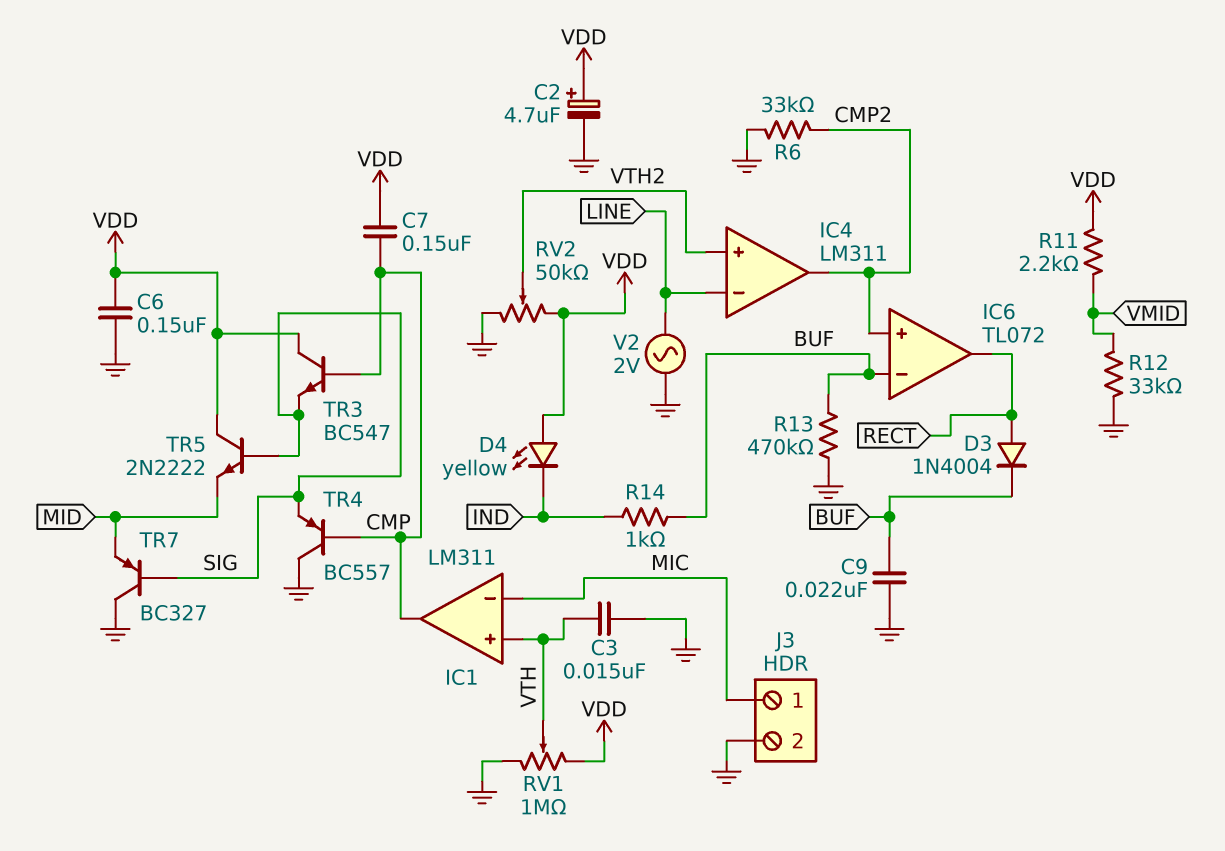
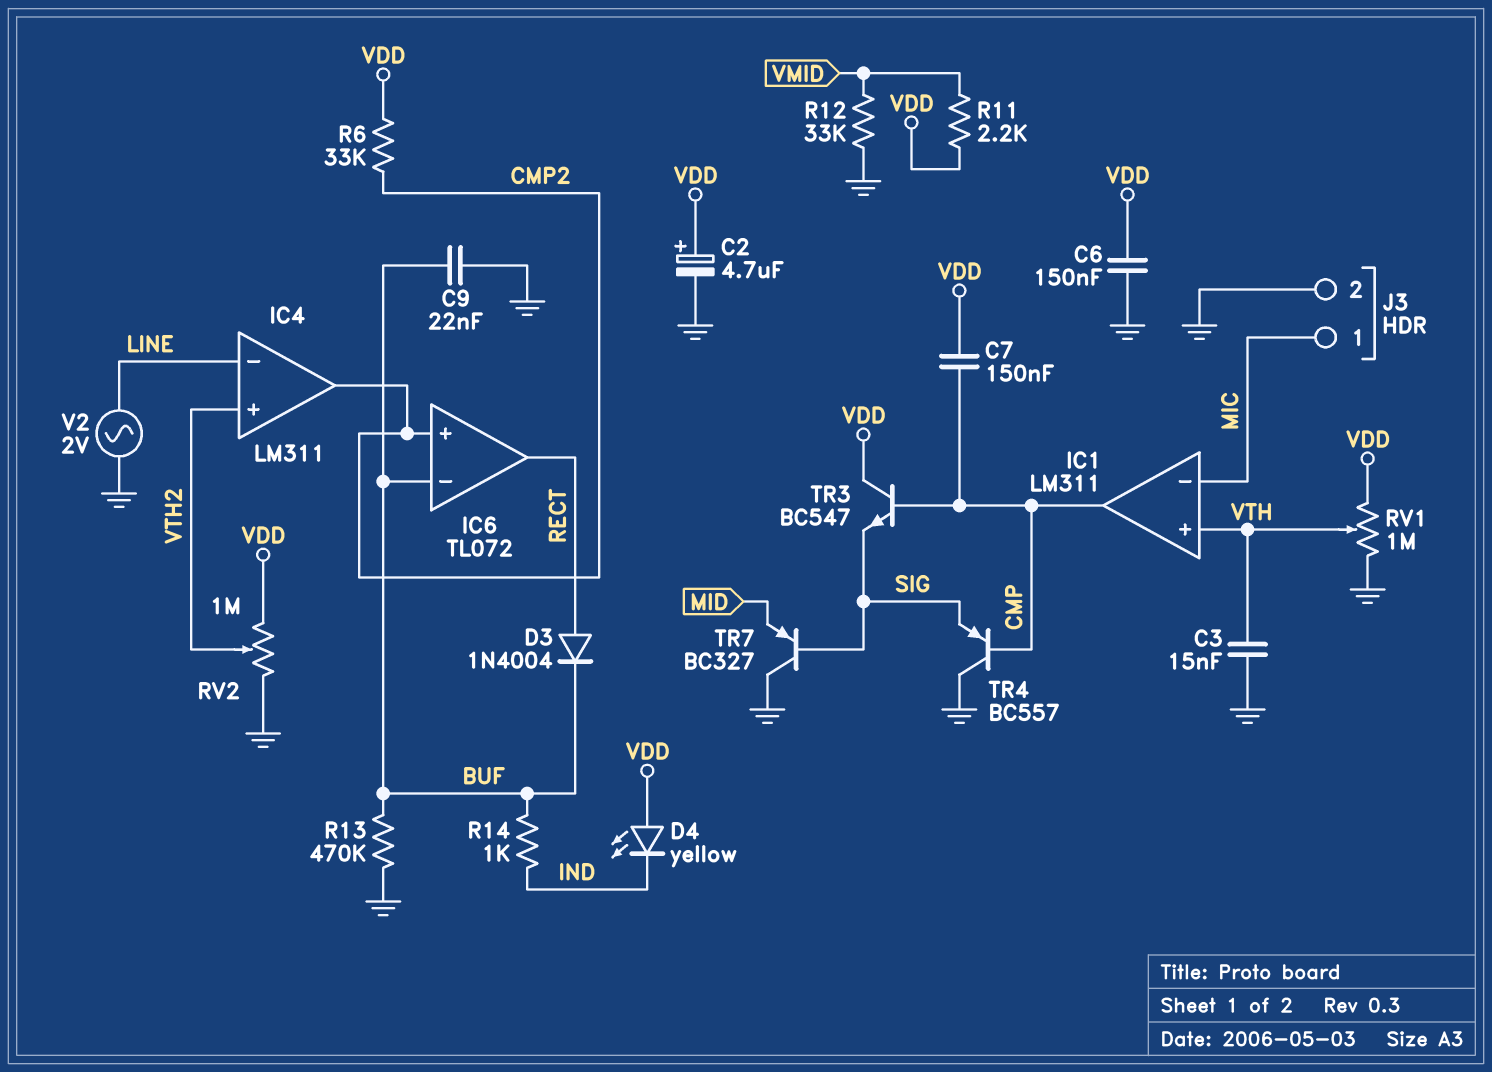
R6: 33k (CMP2, GND) -> 33k (CMP2, VDD)
RV2: 50k (GND, VDD, wiper VTH2) -> 1M (GND, VDD, wiper VTH2)
TR5: NPN 2N2222 (B SIG, C VDD, E MID) -> none

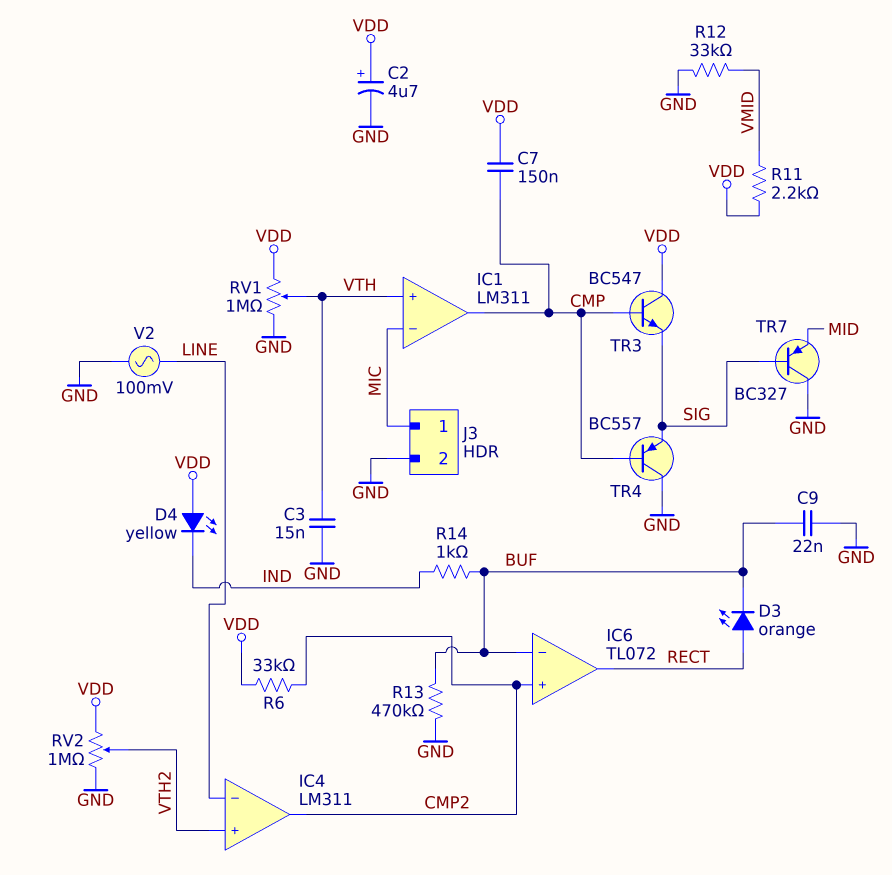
C6: 150nF (GND, VDD) -> none
D3: diode 1N4004 (A RECT, K BUF) -> LED orange (A RECT, K BUF)
V2: AC 2V (GND, LINE) -> AC 100mV (GND, LINE)

